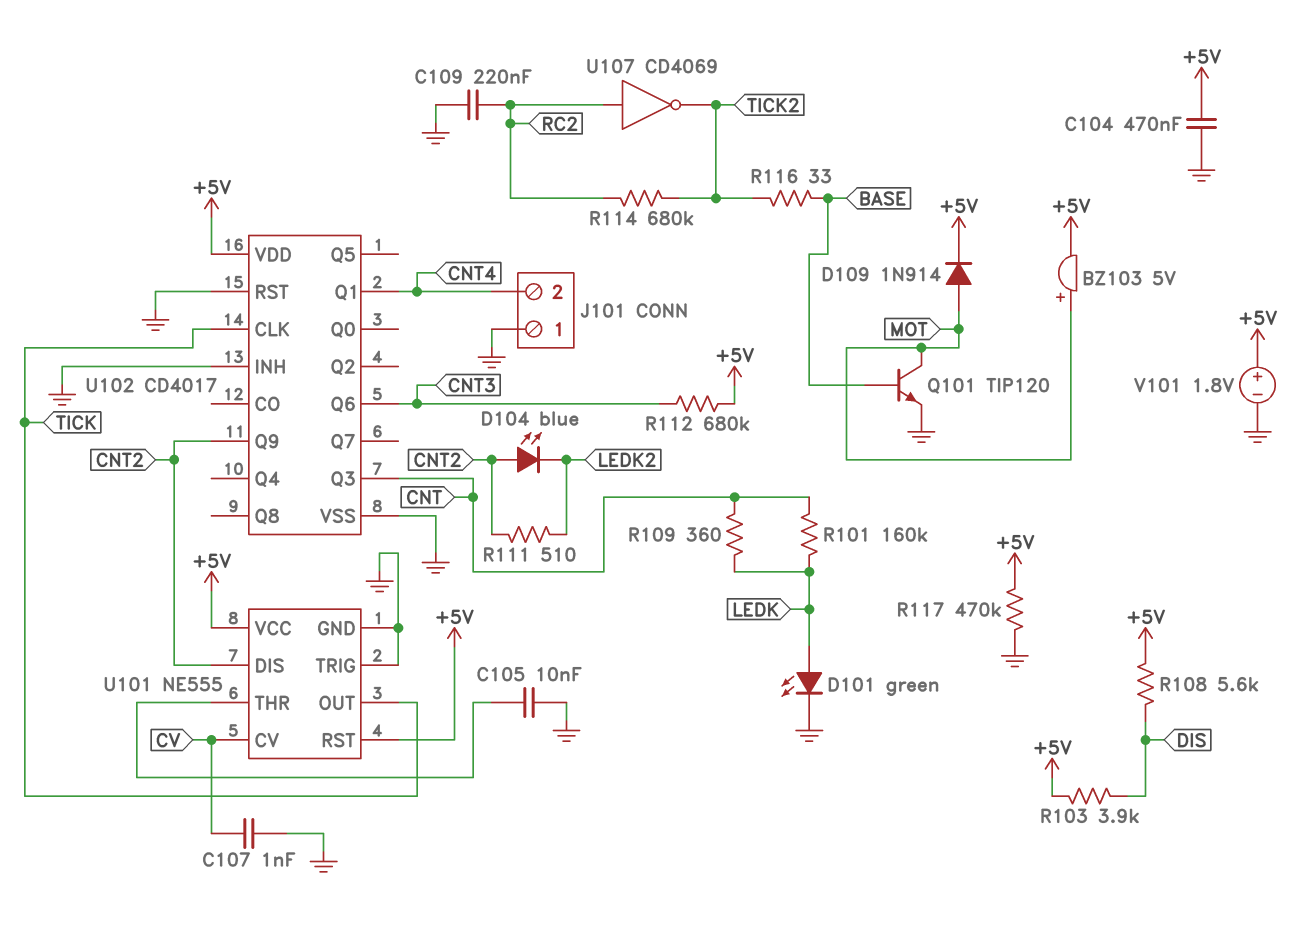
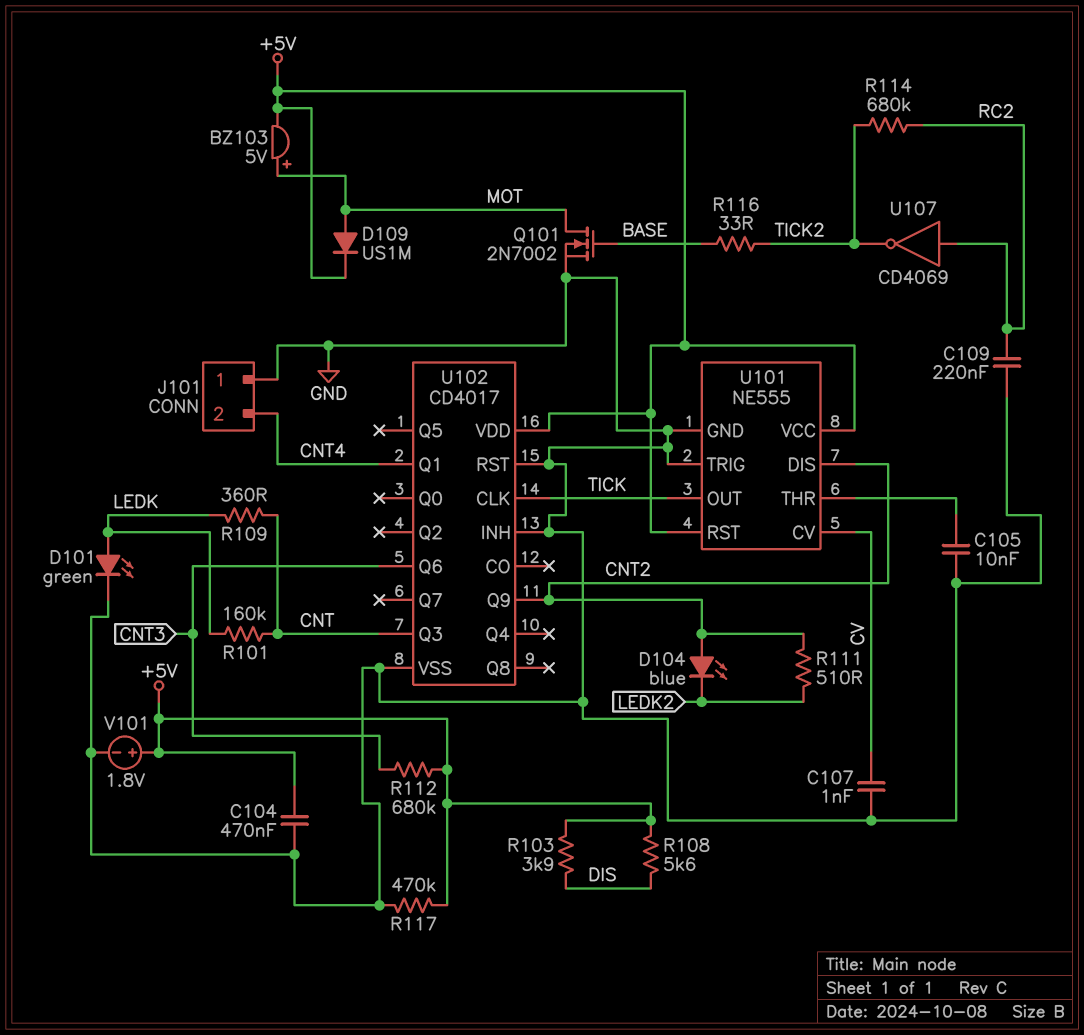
D109: diode 1N914 (A MOT, K +5V) -> diode US1M (A MOT, K +5V)
Q101: NPN TIP120 (B BASE, C MOT, E GND) -> NMOS 2N7002 (G BASE, D MOT, S GND)

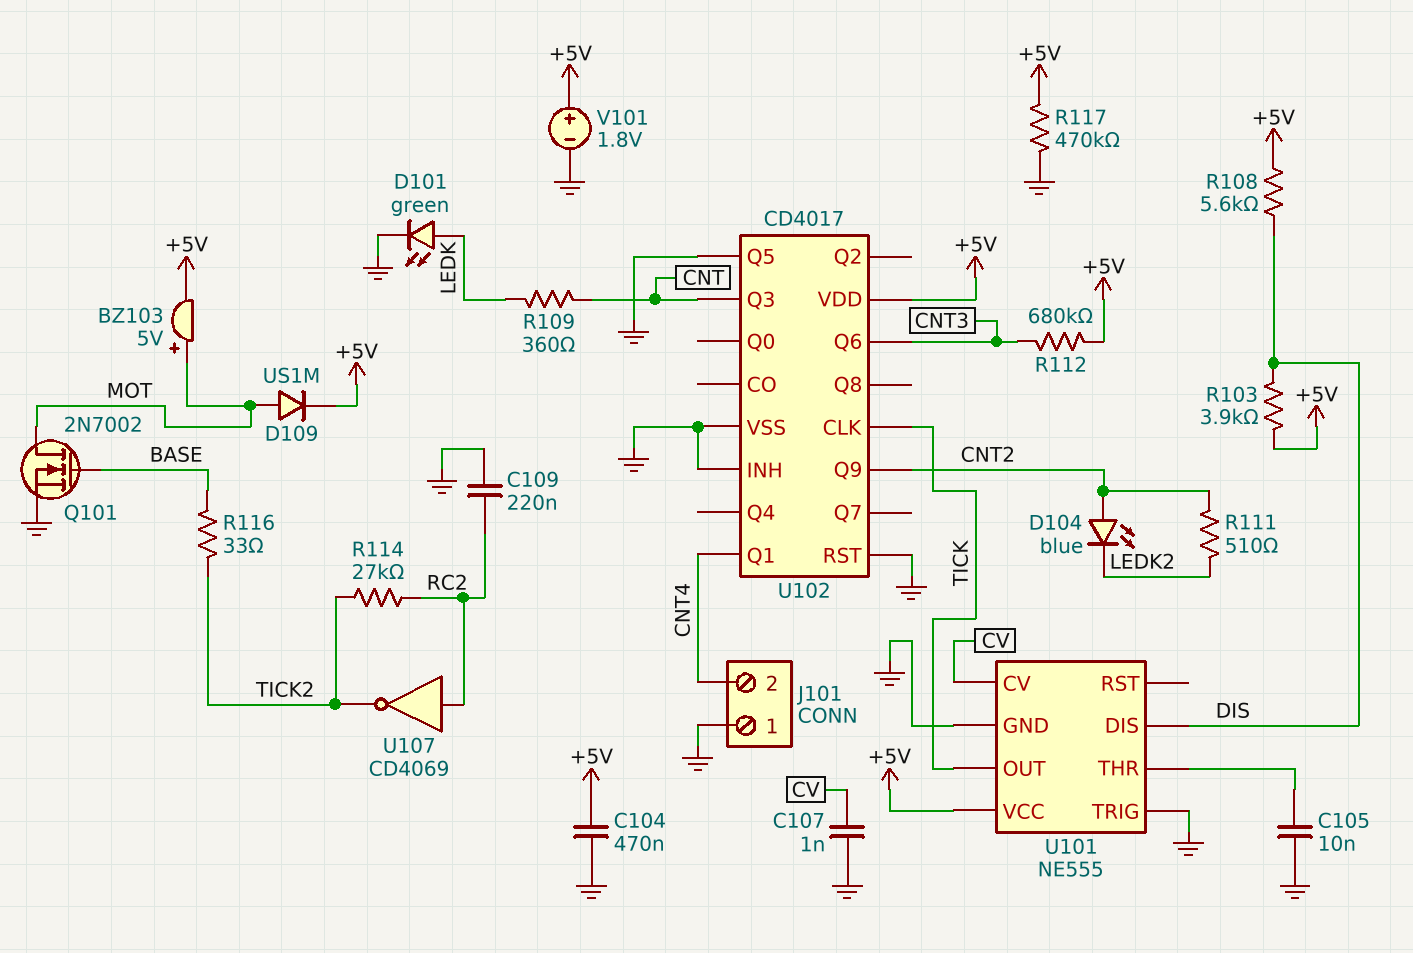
R101: 160k (CNT, LEDK) -> none
R114: 680k (RC2, TICK2) -> 27k (RC2, TICK2)
U101 pin DIS: CNT2 -> DIS
U101 pin RST: +5V -> none
U102 pin Q5: none -> GND

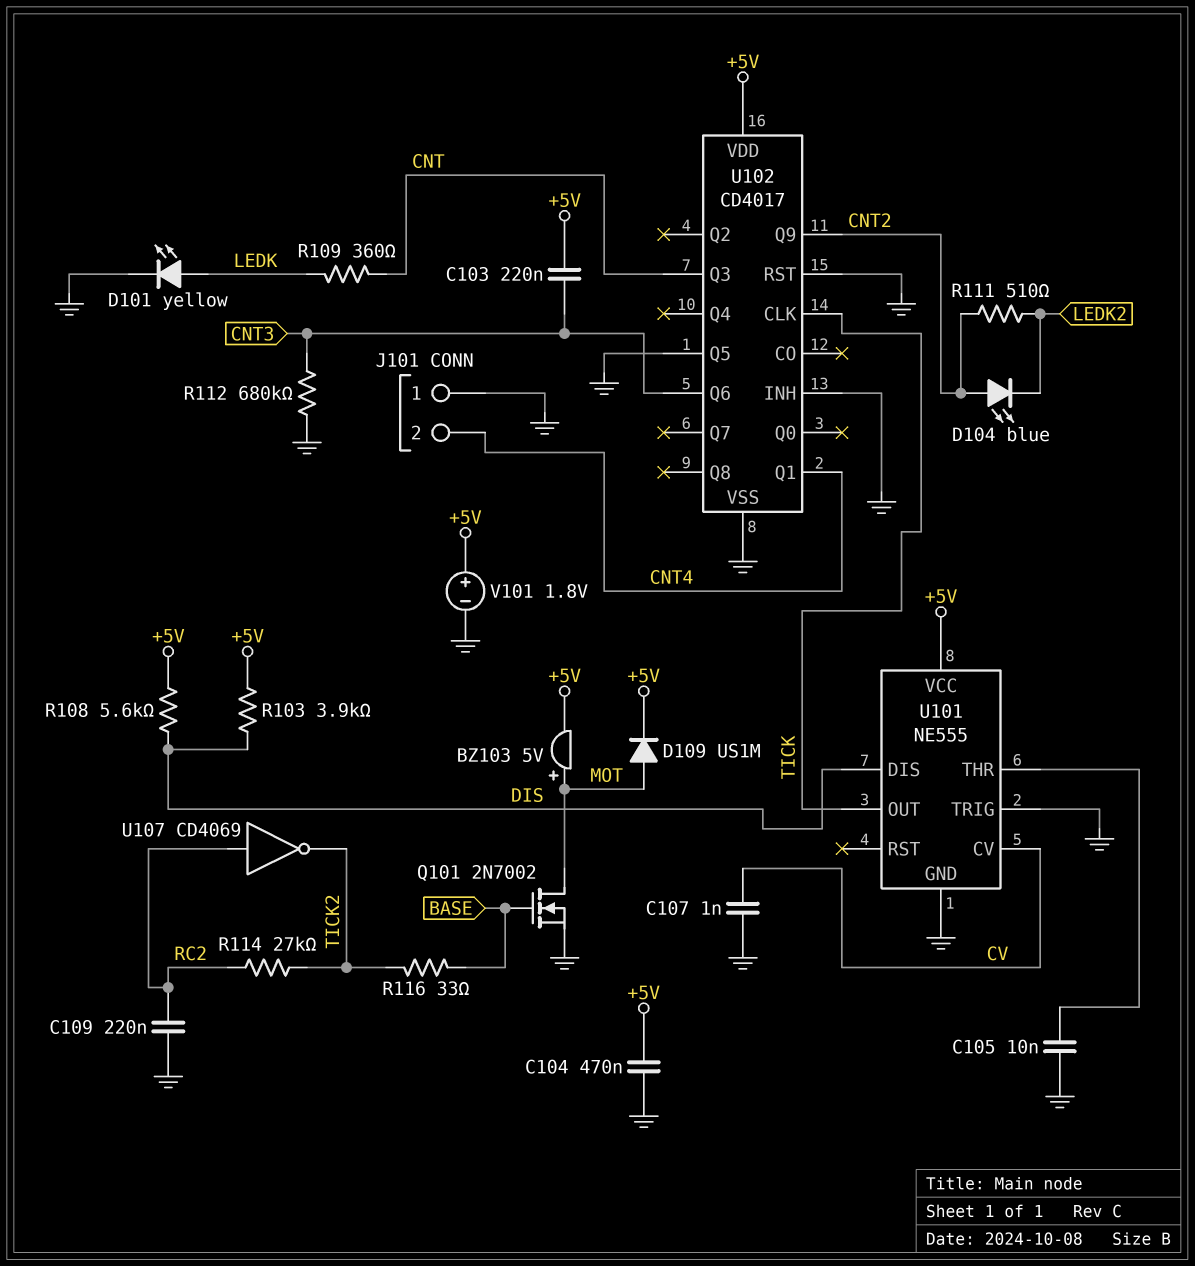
C103: none -> 220nF (+5V, CNT3)
D101: LED green (A LEDK, K GND) -> LED yellow (A LEDK, K GND)
R112: 680k (+5V, CNT3) -> 680k (CNT3, GND)
R117: 470k (+5V, GND) -> none

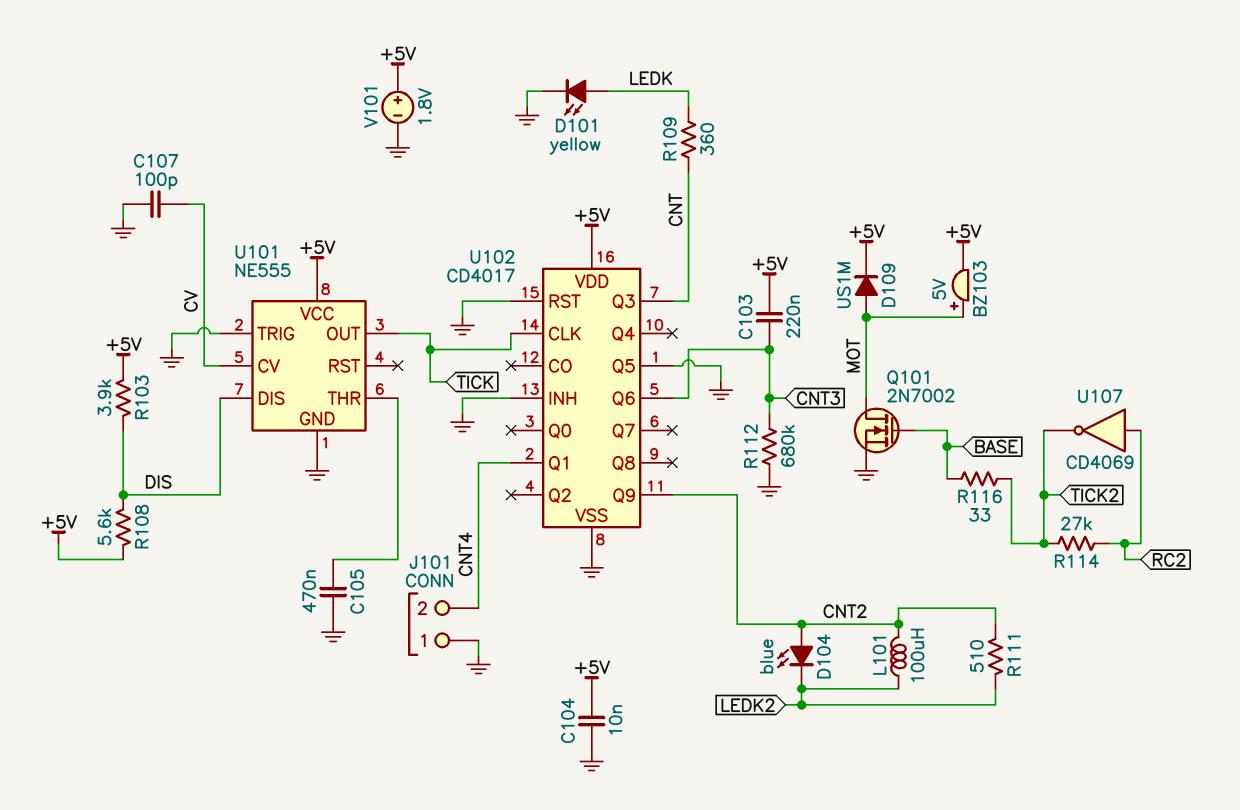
C104: 470nF (+5V, GND) -> 10nF (+5V, GND)
C105: 10nF (GND, U101/THR) -> 470nF (GND, U101/THR)
C107: 1nF (CV, GND) -> 100pF (CV, GND)
C109: 220nF (GND, RC2) -> none
L101: none -> 100uH (CNT2, LEDK2)

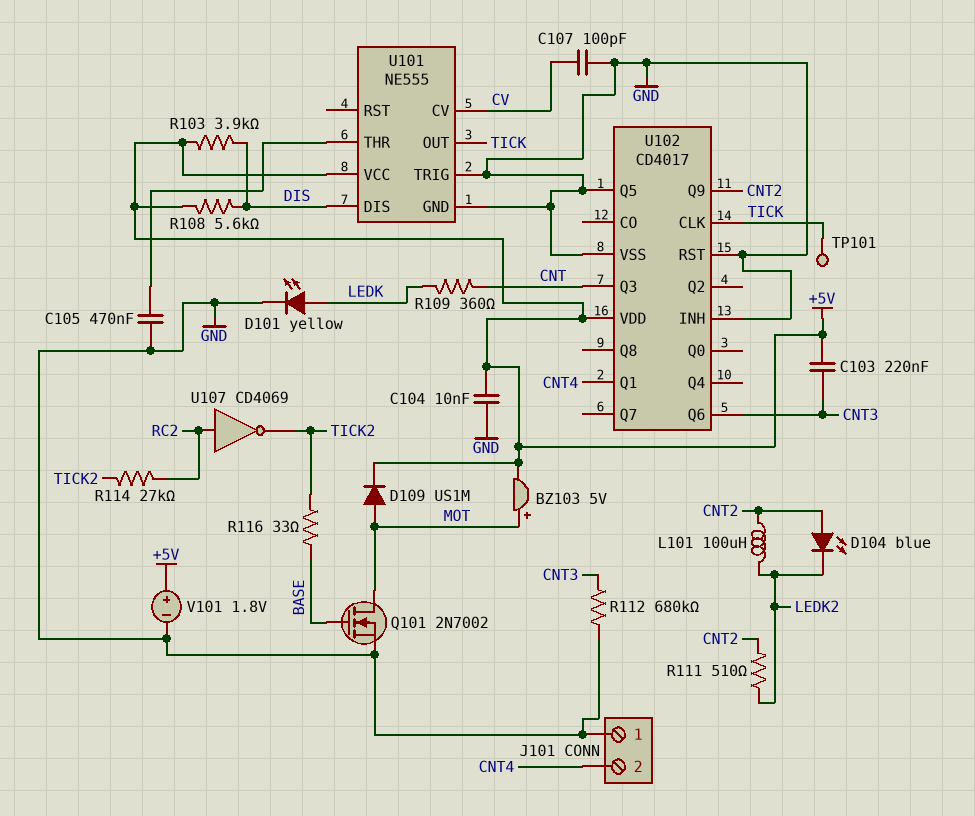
TP101: none -> test point (TICK)

